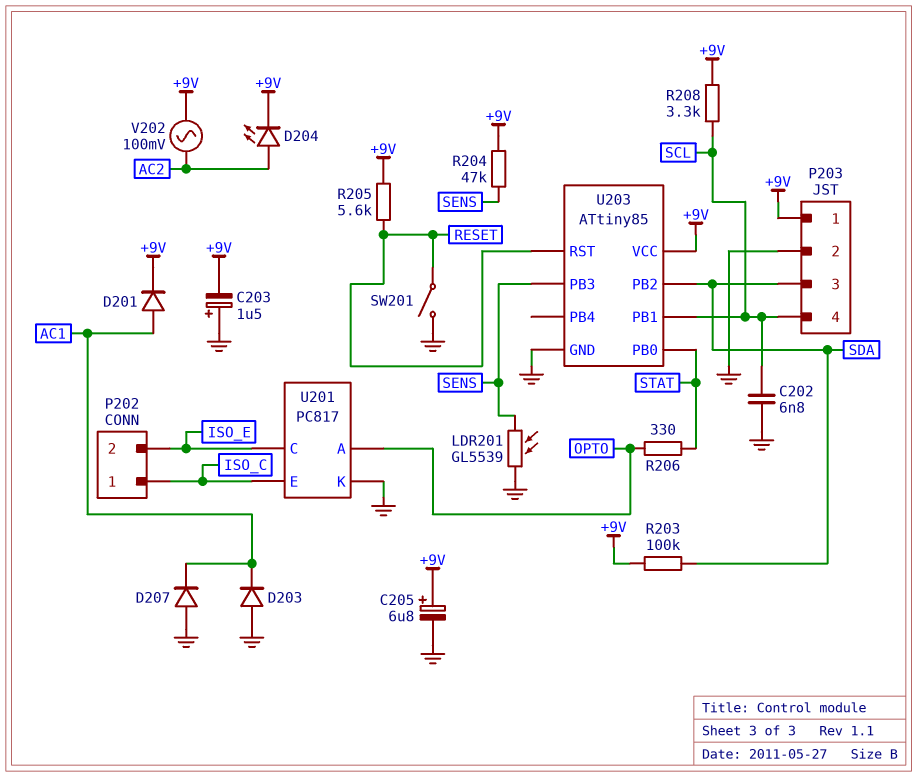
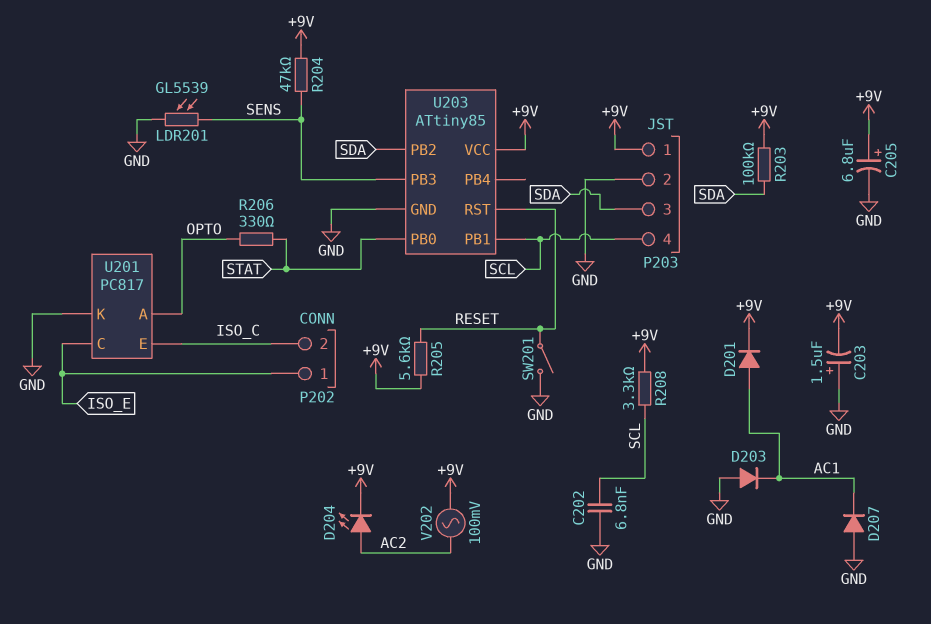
P202 pin 1: ISO_C -> ISO_E
P202 pin 2: ISO_E -> ISO_C

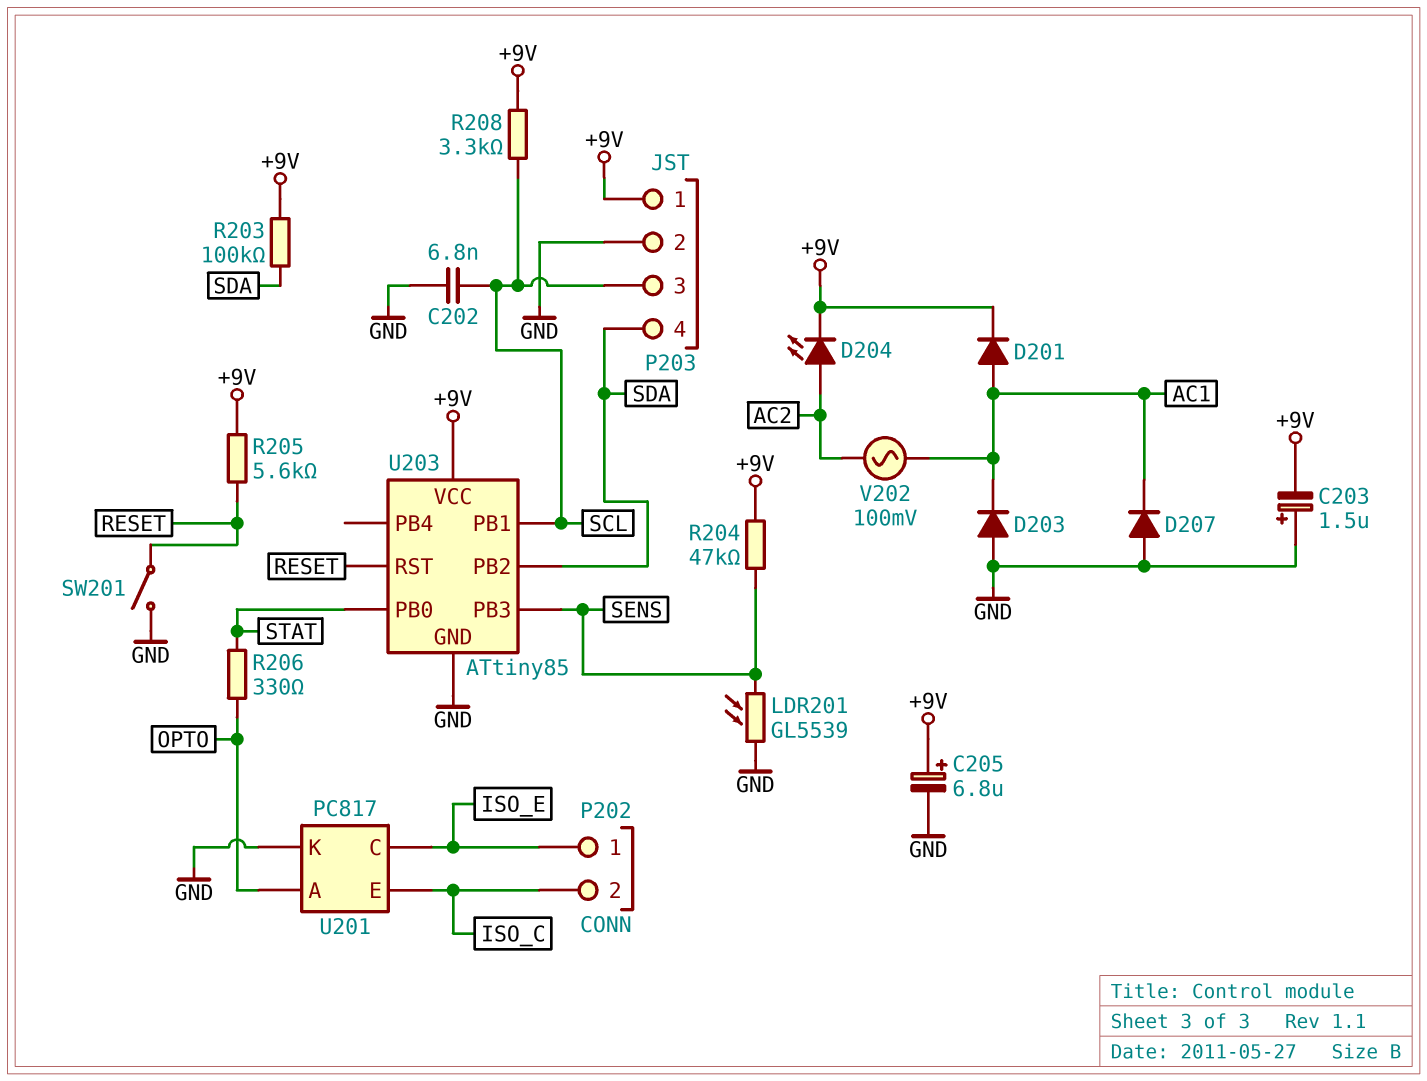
P203 pin 3: SDA -> SCL
P203 pin 4: SCL -> SDA
V202: AC 100mV (+9V, AC2) -> AC 100mV (AC1, AC2)

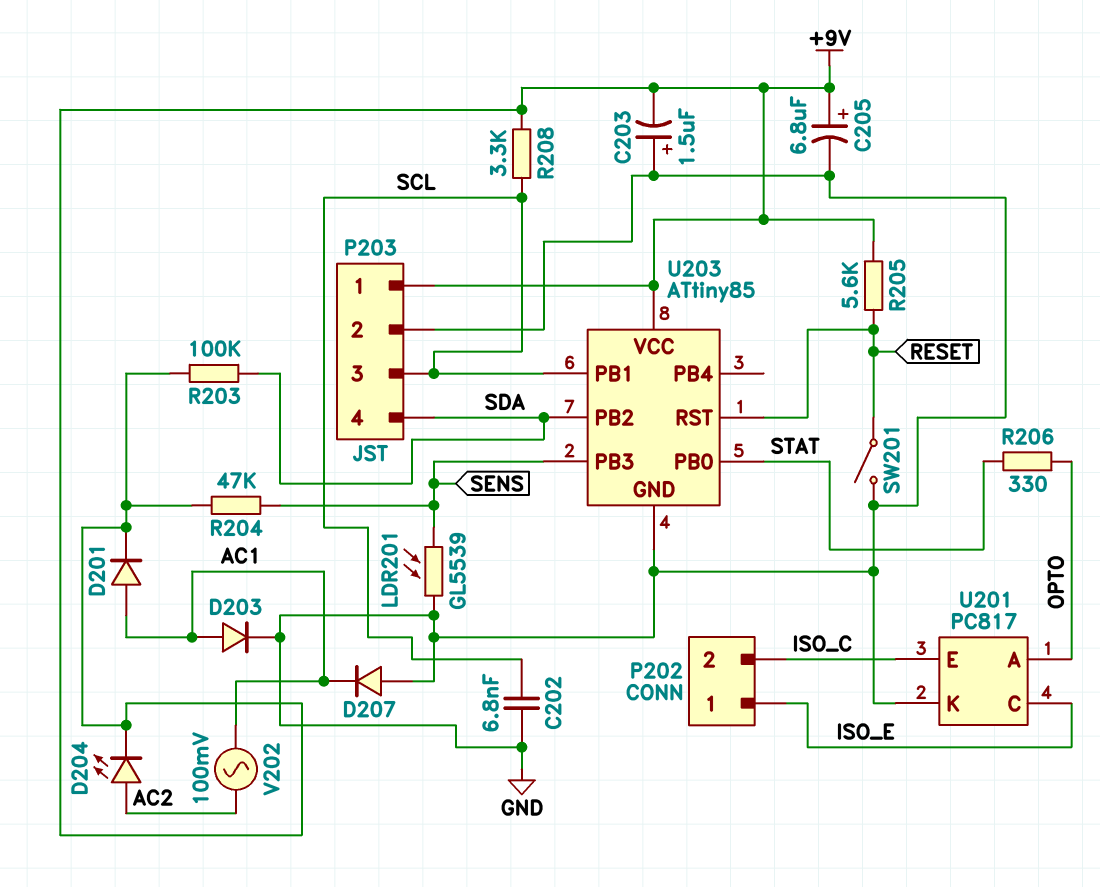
D203: diode (A GND, K AC1) -> diode (A AC1, K GND)

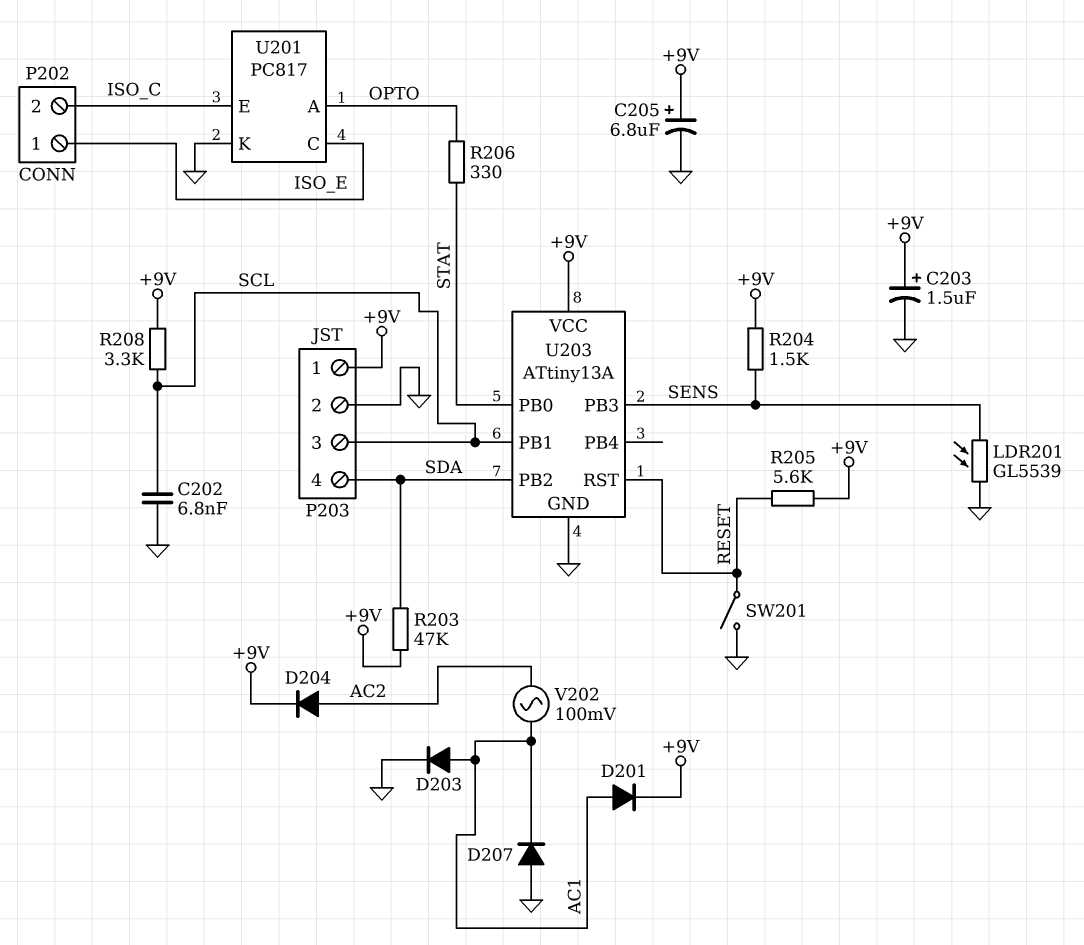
C203: 1.5uF (plus GND, minus +9V) -> 1.5uF (plus +9V, minus GND)
D204: LED (A AC2, K +9V) -> diode (A AC2, K +9V)
R203: 100k (+9V, SDA) -> 47k (+9V, SDA)
R204: 47k (+9V, SENS) -> 1.5k (+9V, SENS)
U203: ATtiny85 -> ATtiny13A

